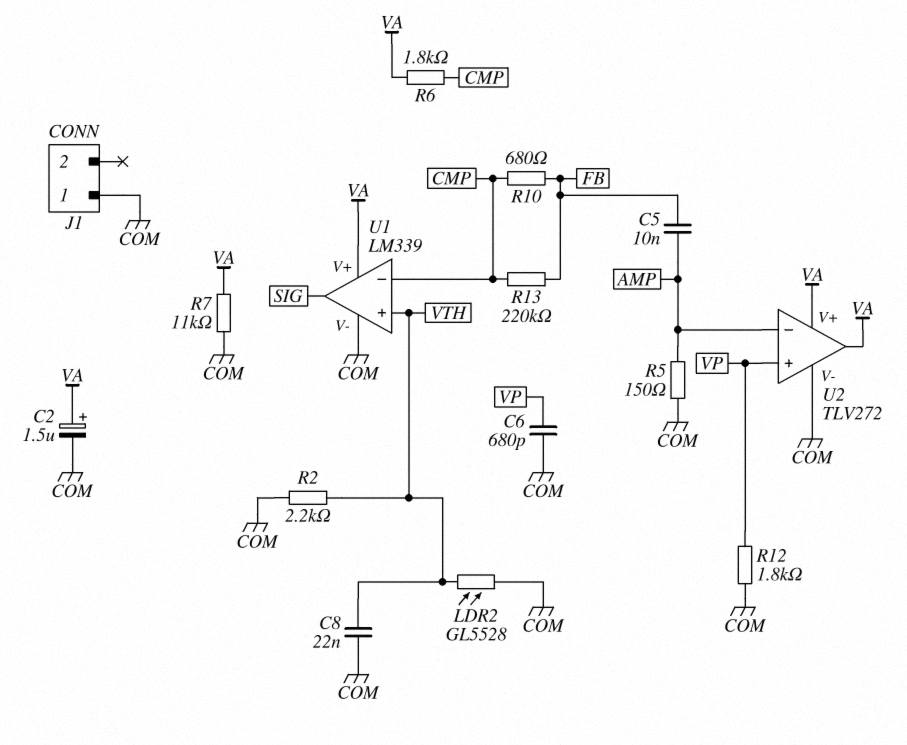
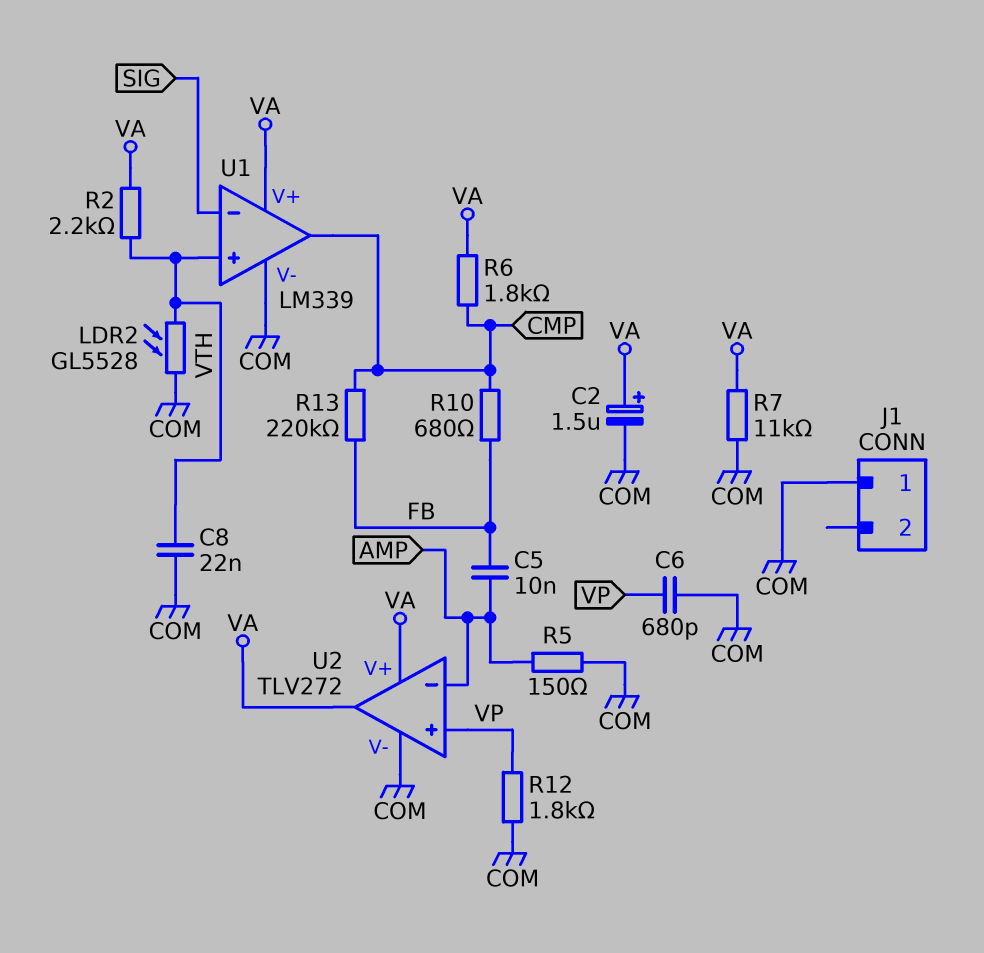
R2: 2.2k (COM, VTH) -> 2.2k (VA, VTH)
U1 pin in-: CMP -> SIG
U1 pin out: SIG -> CMP

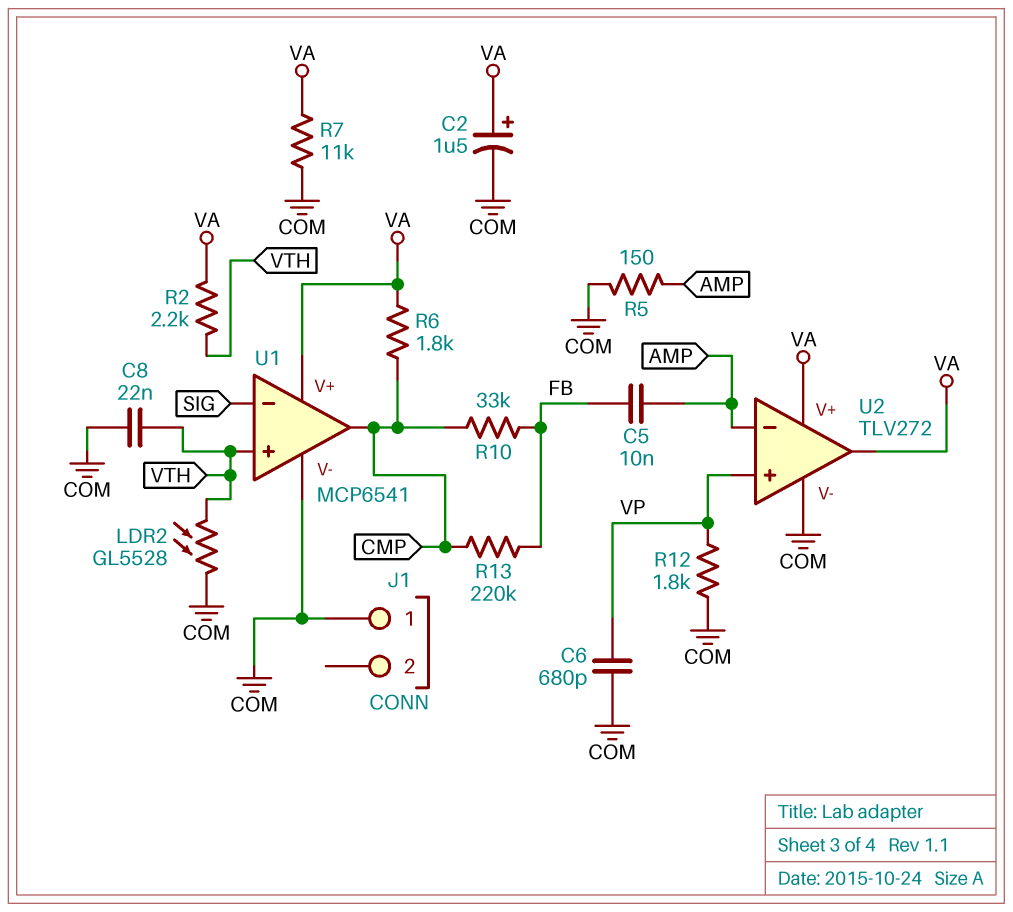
R10: 680 (CMP, FB) -> 33k (CMP, FB)
U1: LM339 -> MCP6541

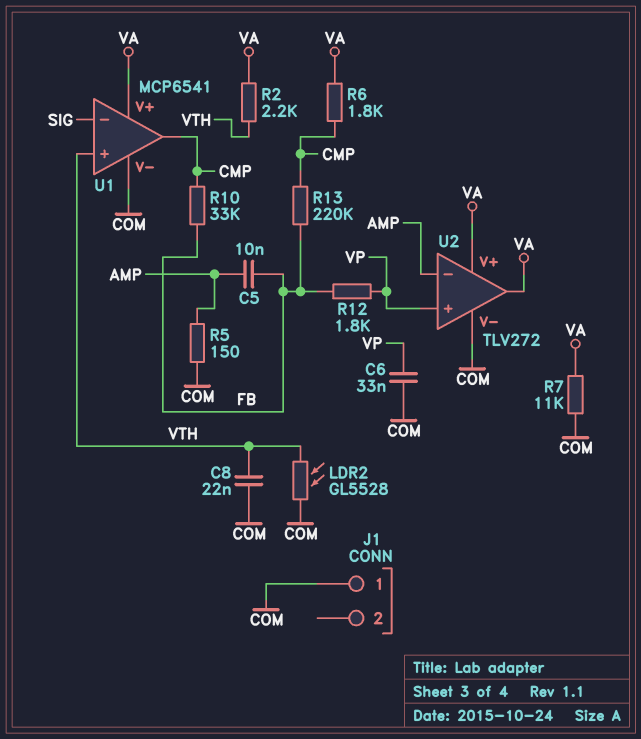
C2: 1.5uF (plus VA, minus COM) -> none
C6: 680pF (COM, VP) -> 33nF (COM, VP)
R12: 1.8k (COM, VP) -> 1.8k (FB, VP)

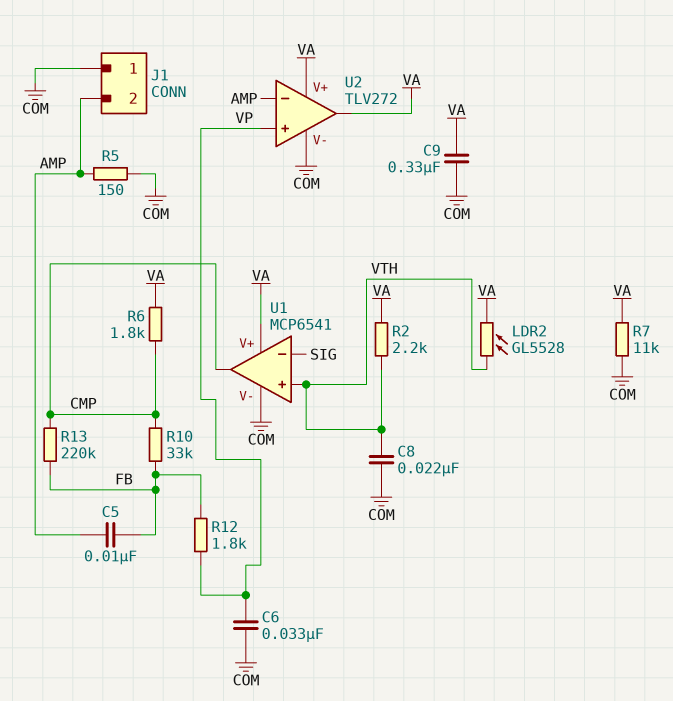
C9: none -> 330nF (COM, VA)
J1 pin 2: none -> AMP
LDR2: GL5528 (COM, VTH) -> GL5528 (VA, VTH)

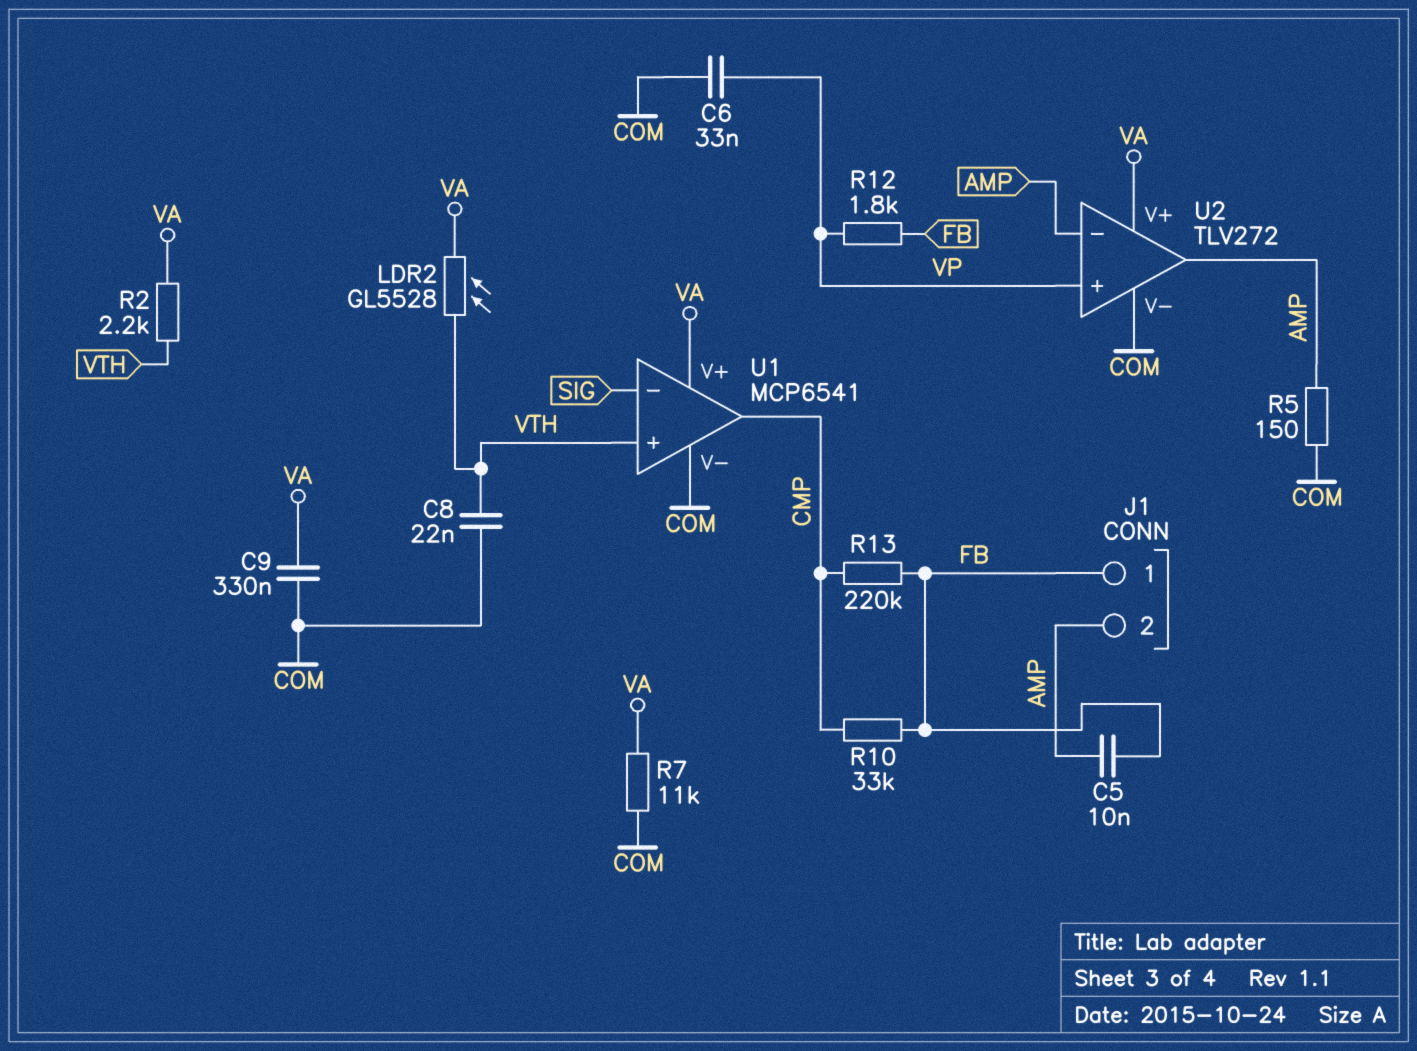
J1 pin 1: COM -> FB
R6: 1.8k (CMP, VA) -> none
U2 pin out: VA -> AMP

